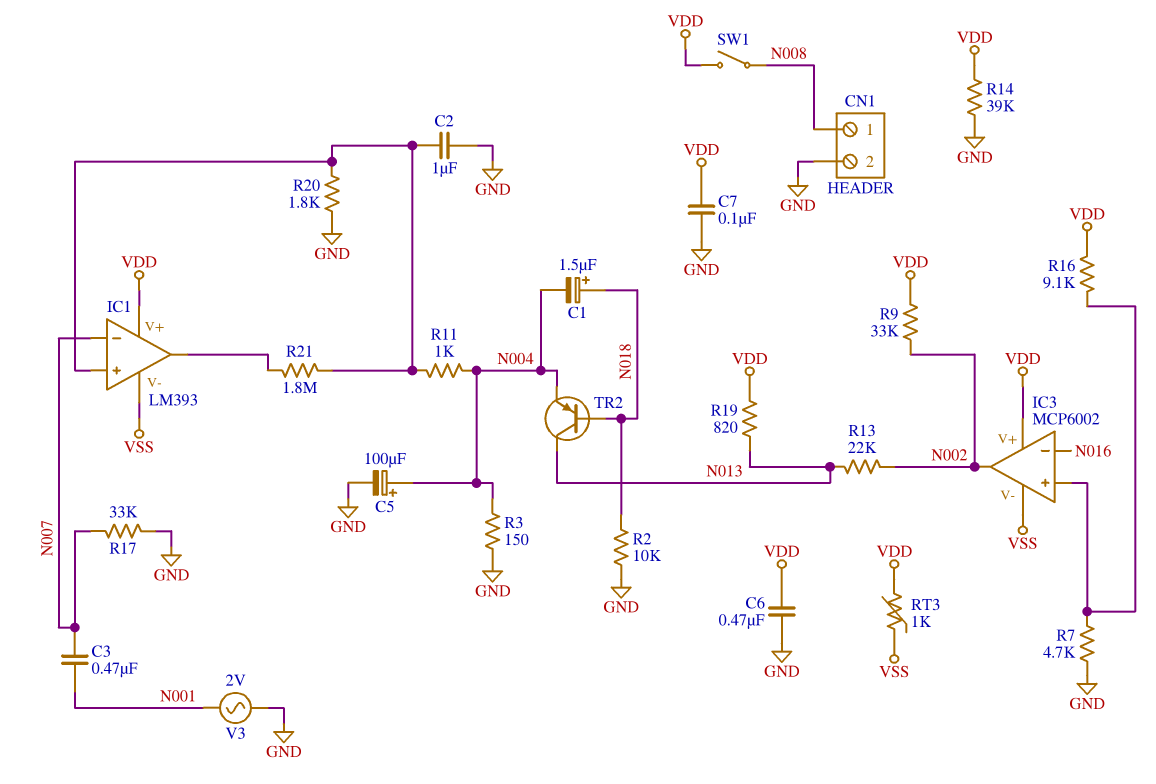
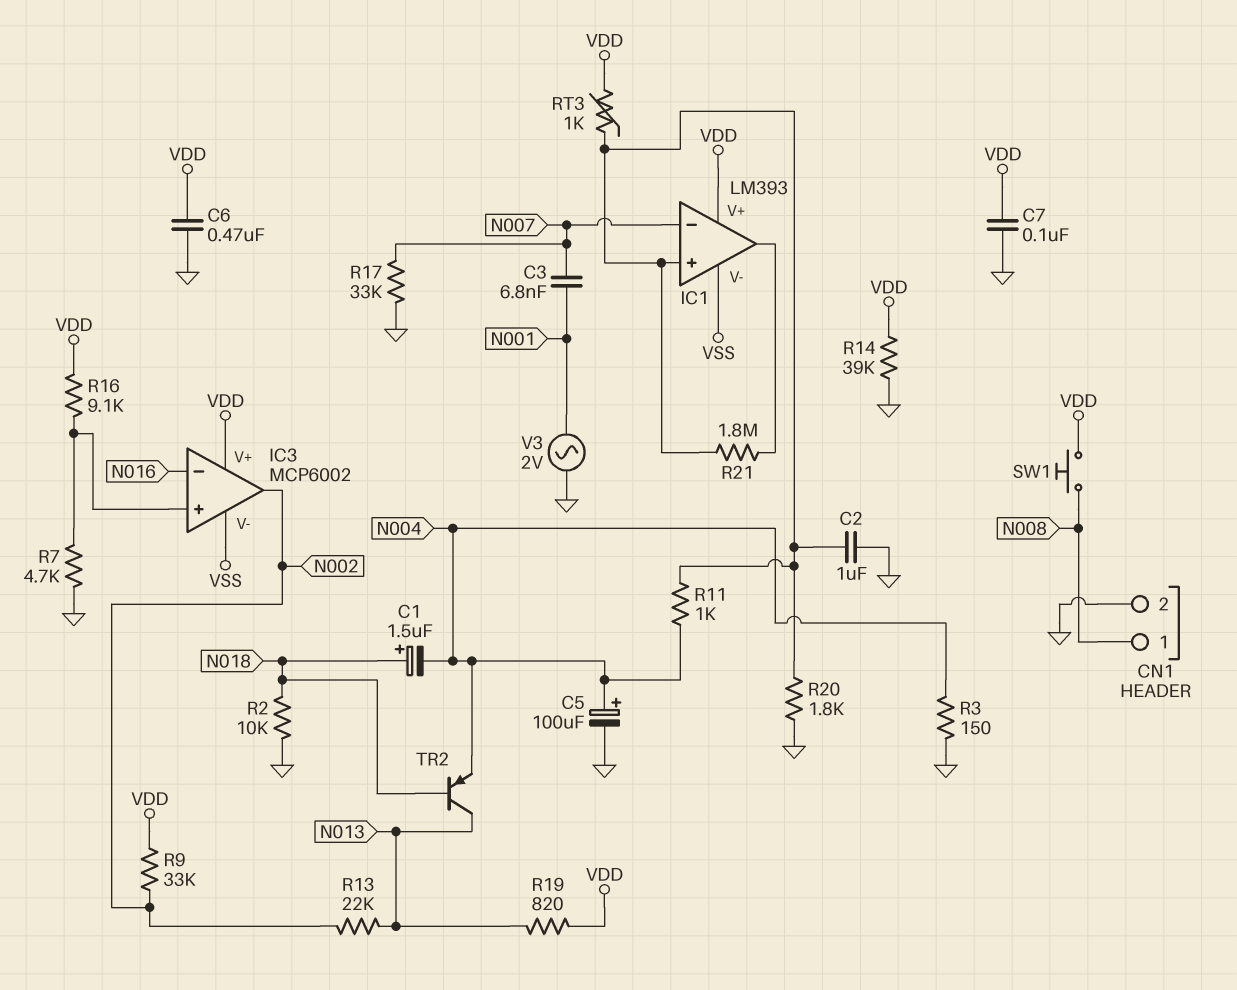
C3: 470nF (N001, N007) -> 6.8nF (N001, N007)
RT3: 1k (VDD, VSS) -> 1k (IC1/in+, VDD)
SW1: switch (N008, VDD) -> button (N008, VDD)

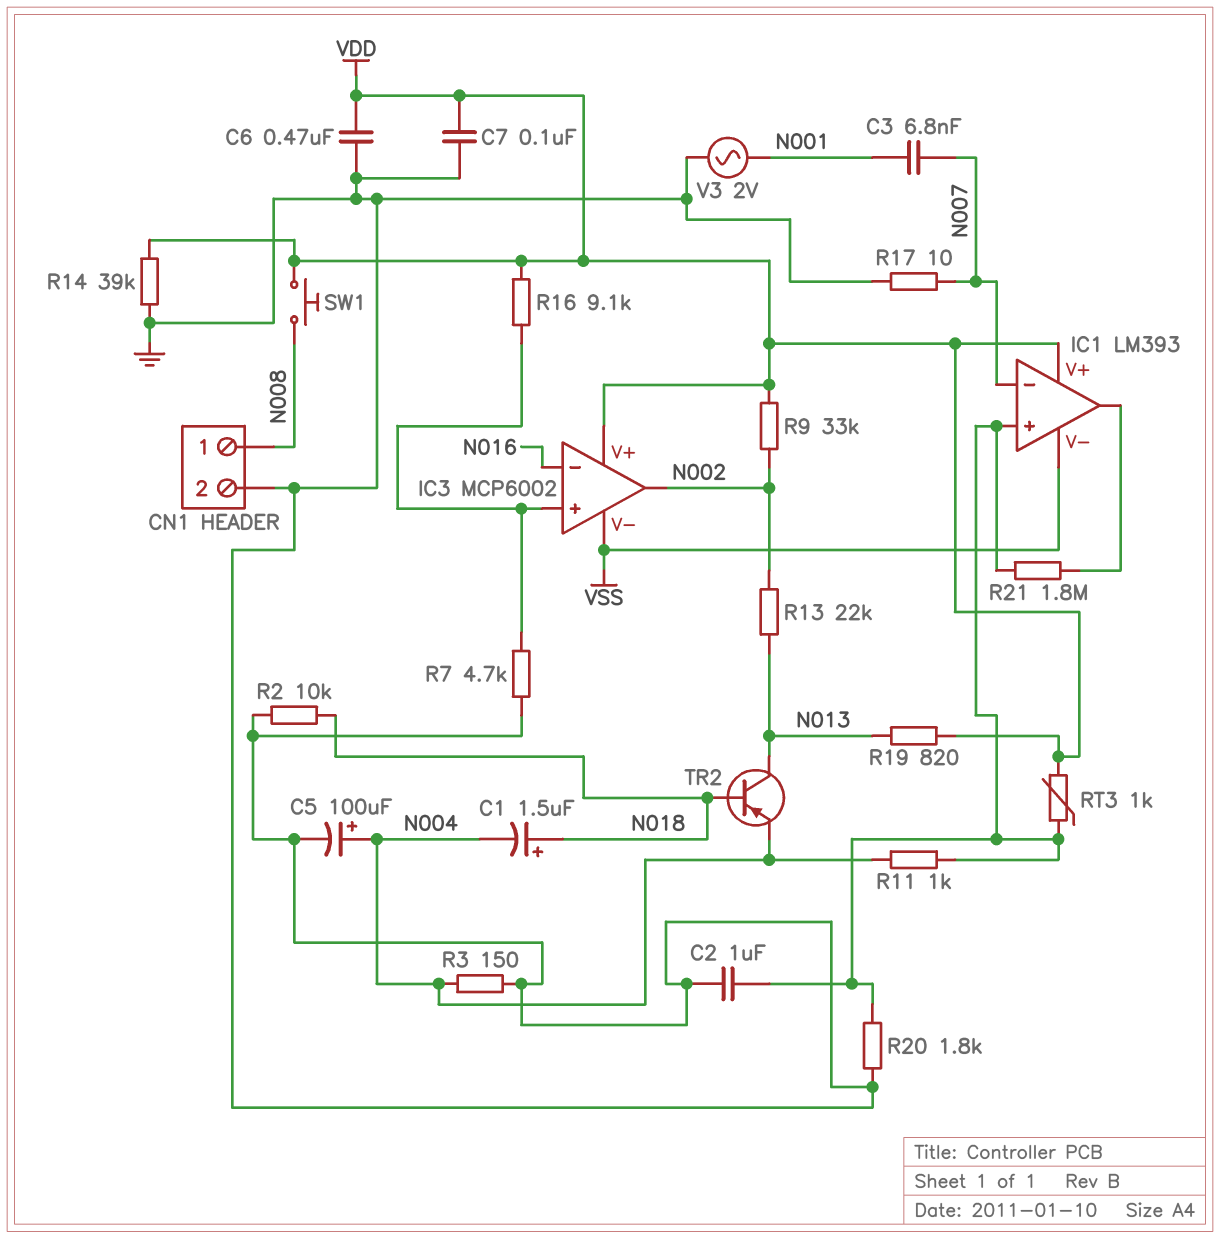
R17: 33k (GND, N007) -> 10 (GND, N007)

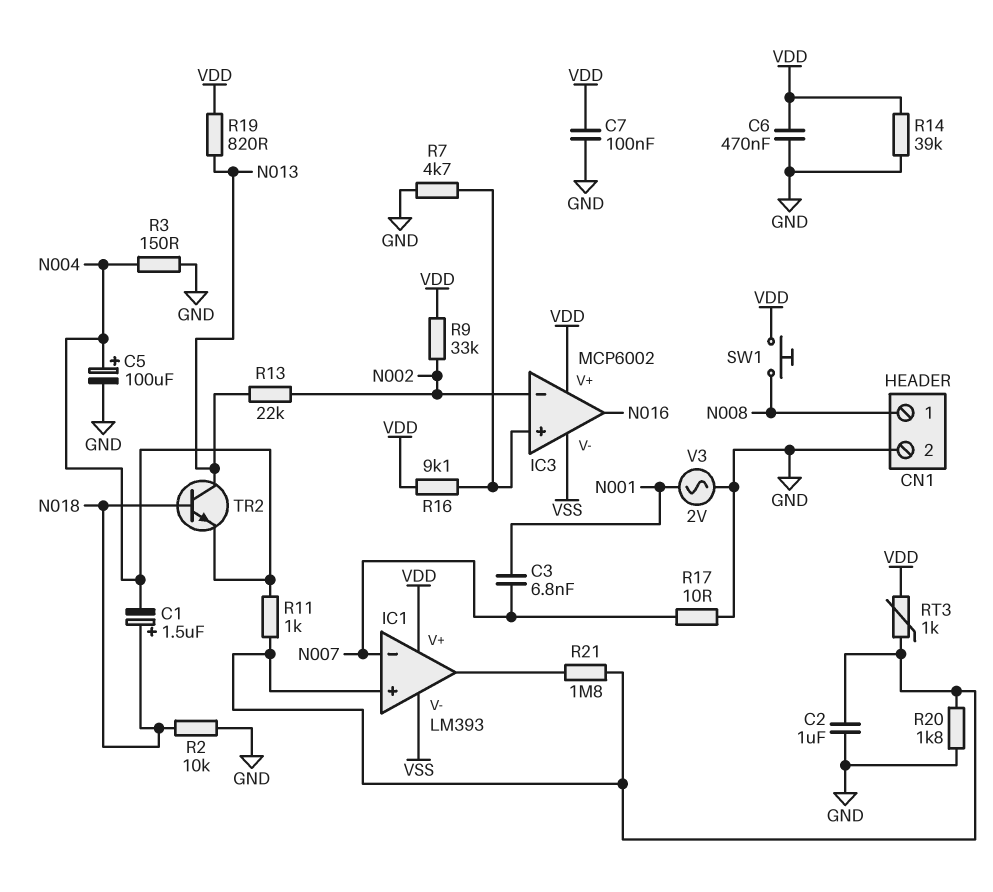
IC3 pin in-: N016 -> N002
IC3 pin out: N002 -> N016
TR2: PNP (B N018, C N013, E N004) -> NPN (B N018, C N013, E N004)

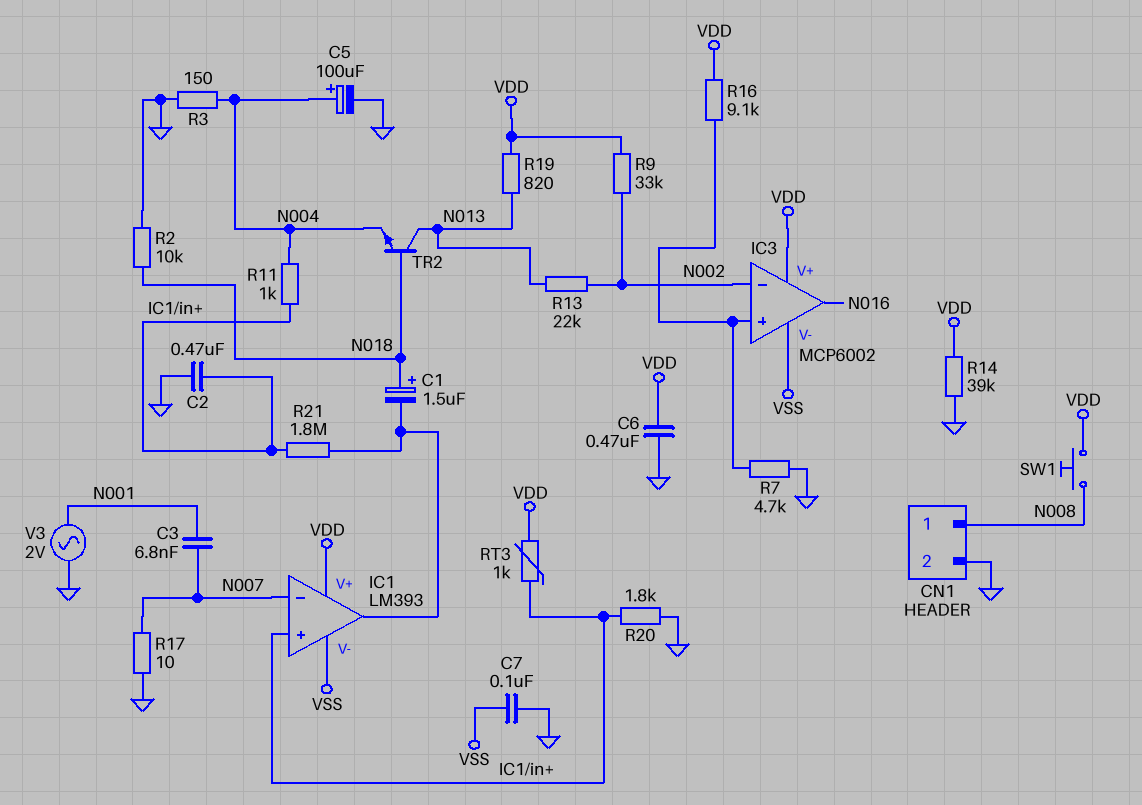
C1: 1.5uF (plus N018, minus N004) -> 1.5uF (plus N018, minus IC1/out)
C2: 1uF (GND, IC1/in+) -> 470nF (GND, IC1/in+)
C7: 100nF (GND, VDD) -> 100nF (GND, VSS)

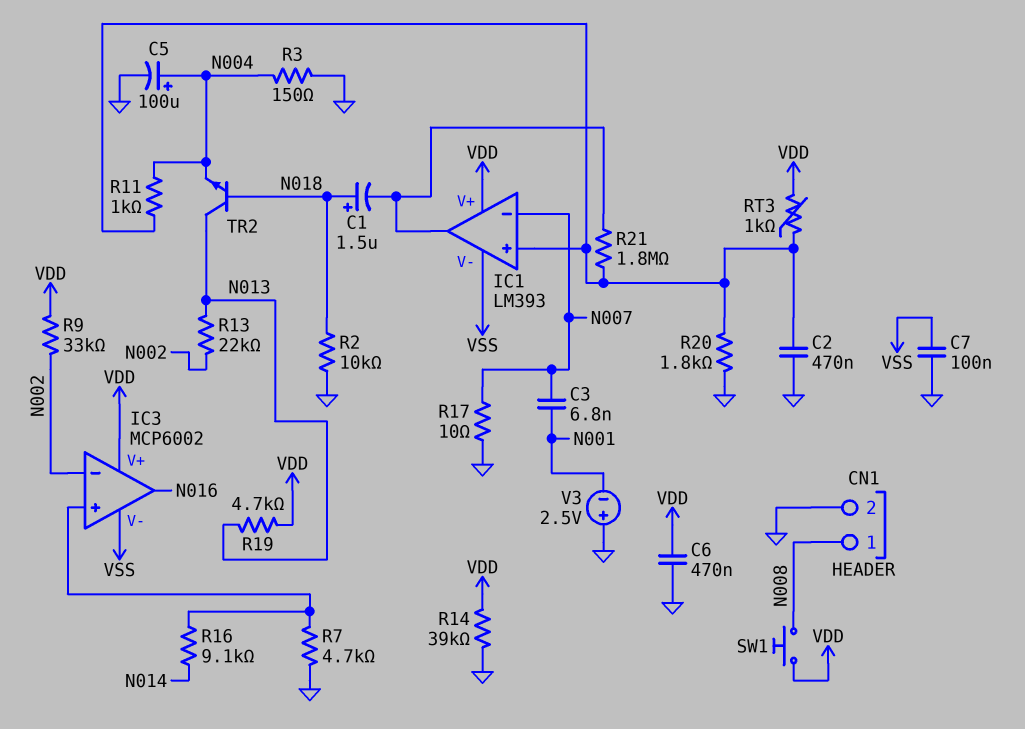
R16: 9.1k (IC3/in+, VDD) -> 9.1k (IC3/in+, N014)
R19: 820 (N013, VDD) -> 4.7k (N013, VDD)
V3: AC 2V (GND, N001) -> 2.5V (plus GND, minus N001)

